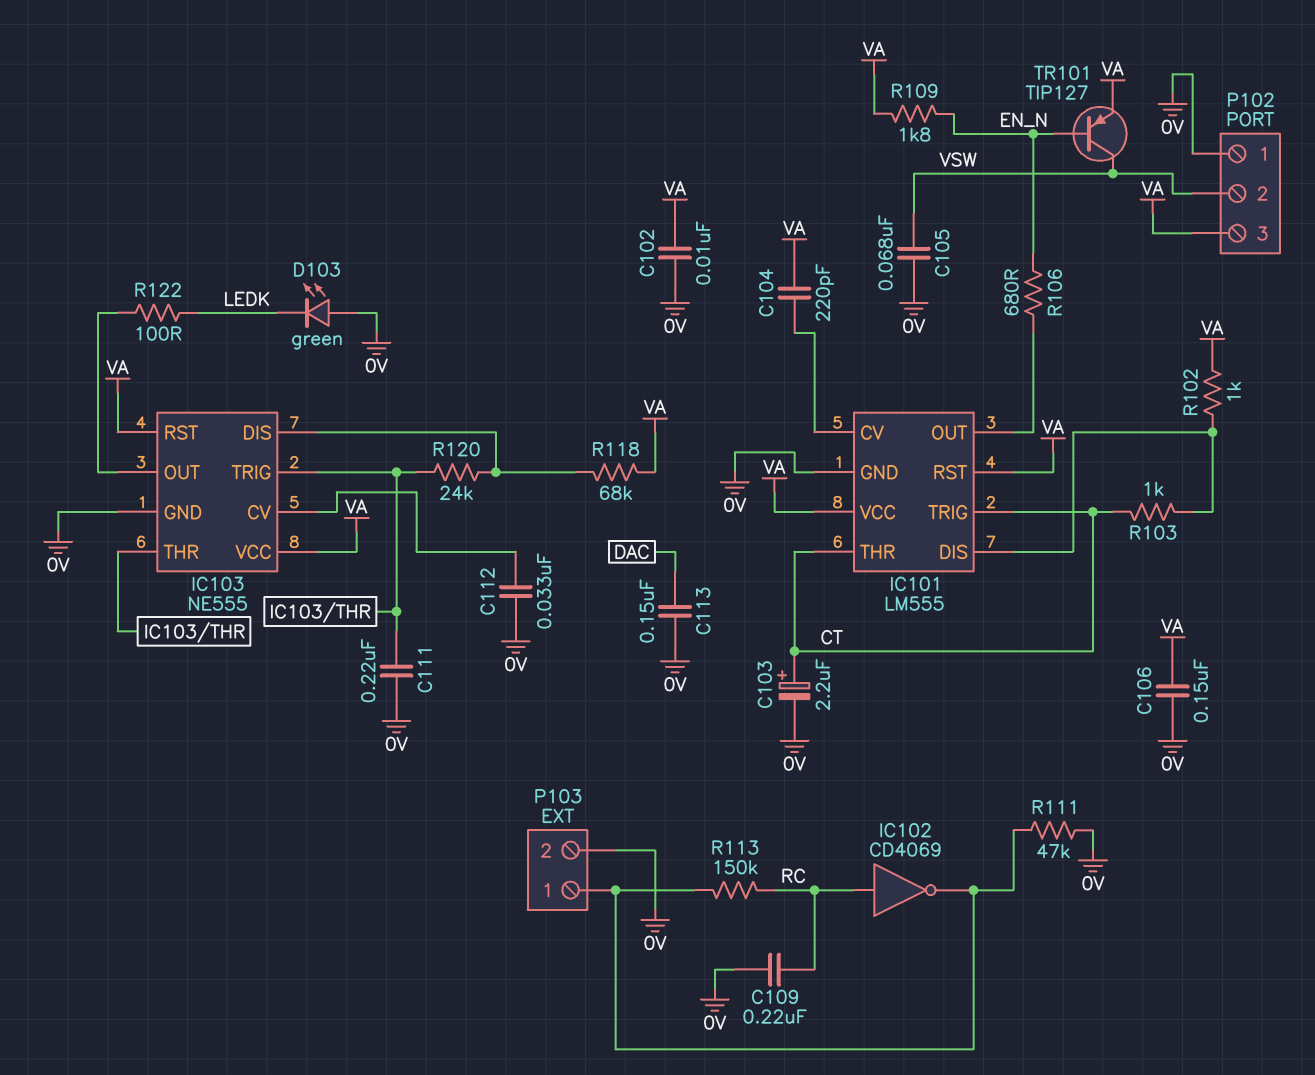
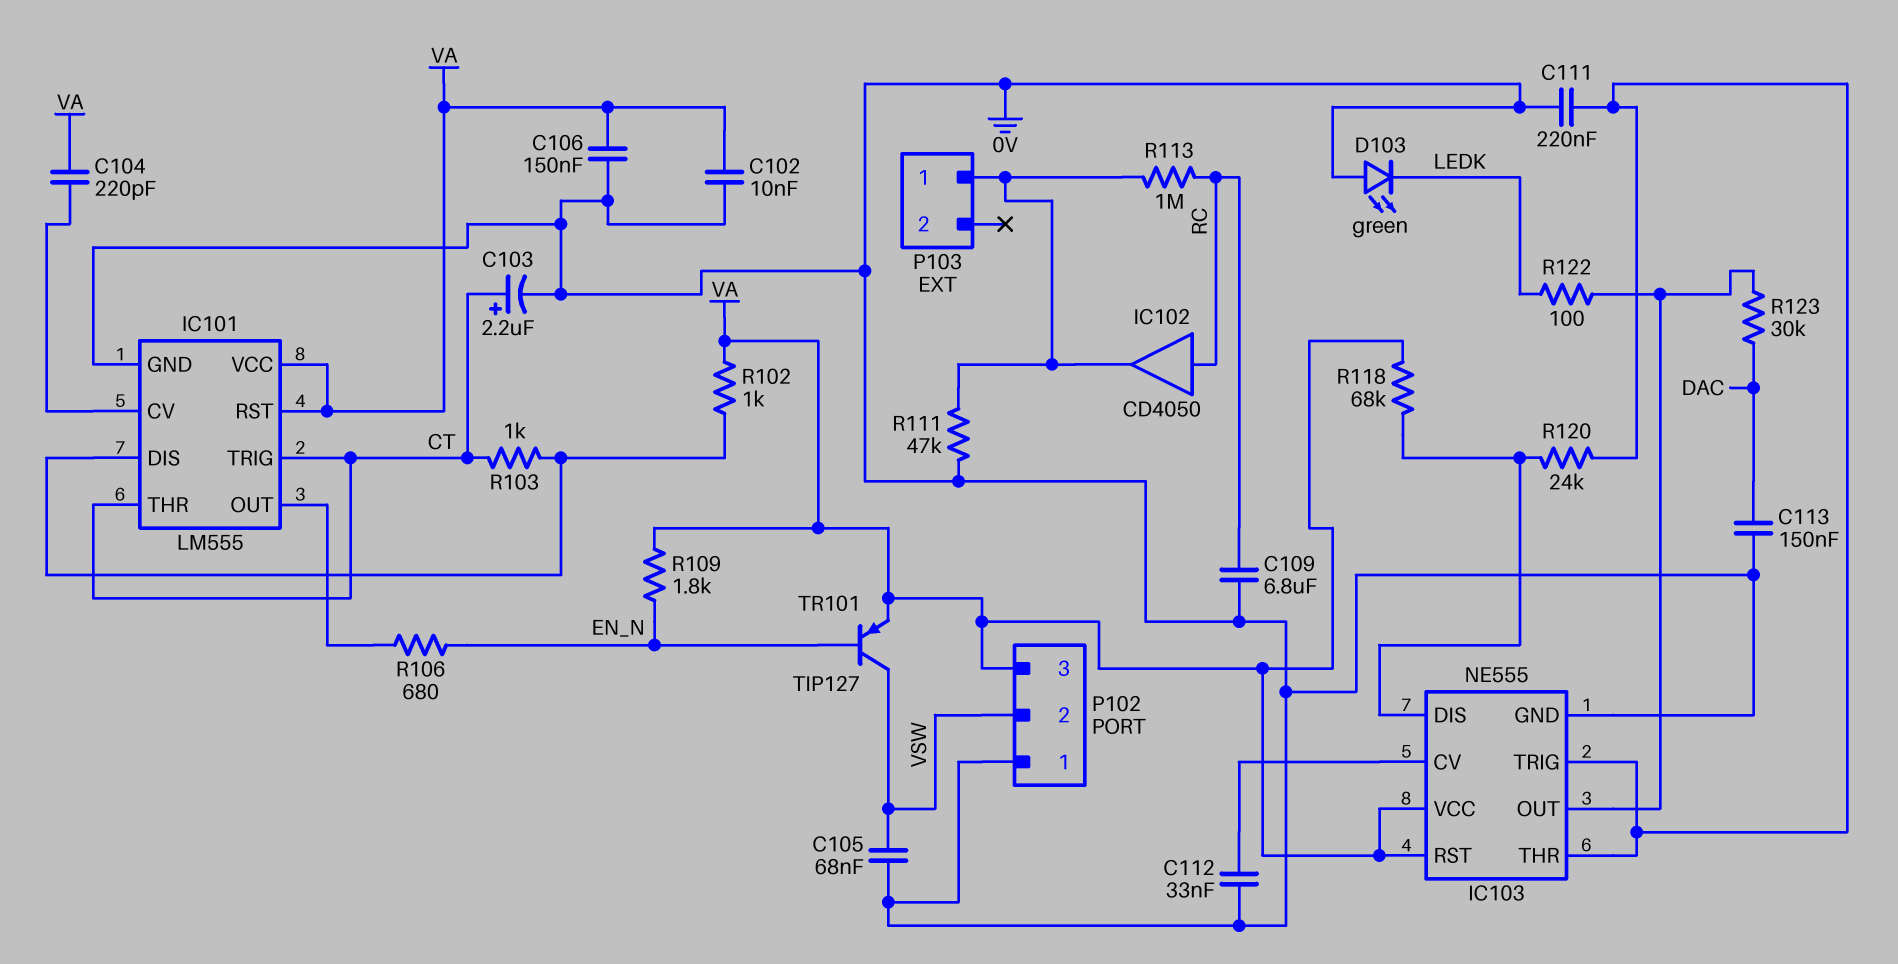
C109: 220nF (0V, RC) -> 6.8uF (0V, RC)
IC102: NOT CD4069 (in RC, out P103/1) -> buffer CD4050 (in RC, out P103/1)
P103 pin 2: 0V -> none
R113: 150k (P103/1, RC) -> 1M (P103/1, RC)
R123: none -> 30k (DAC, IC103/OUT)

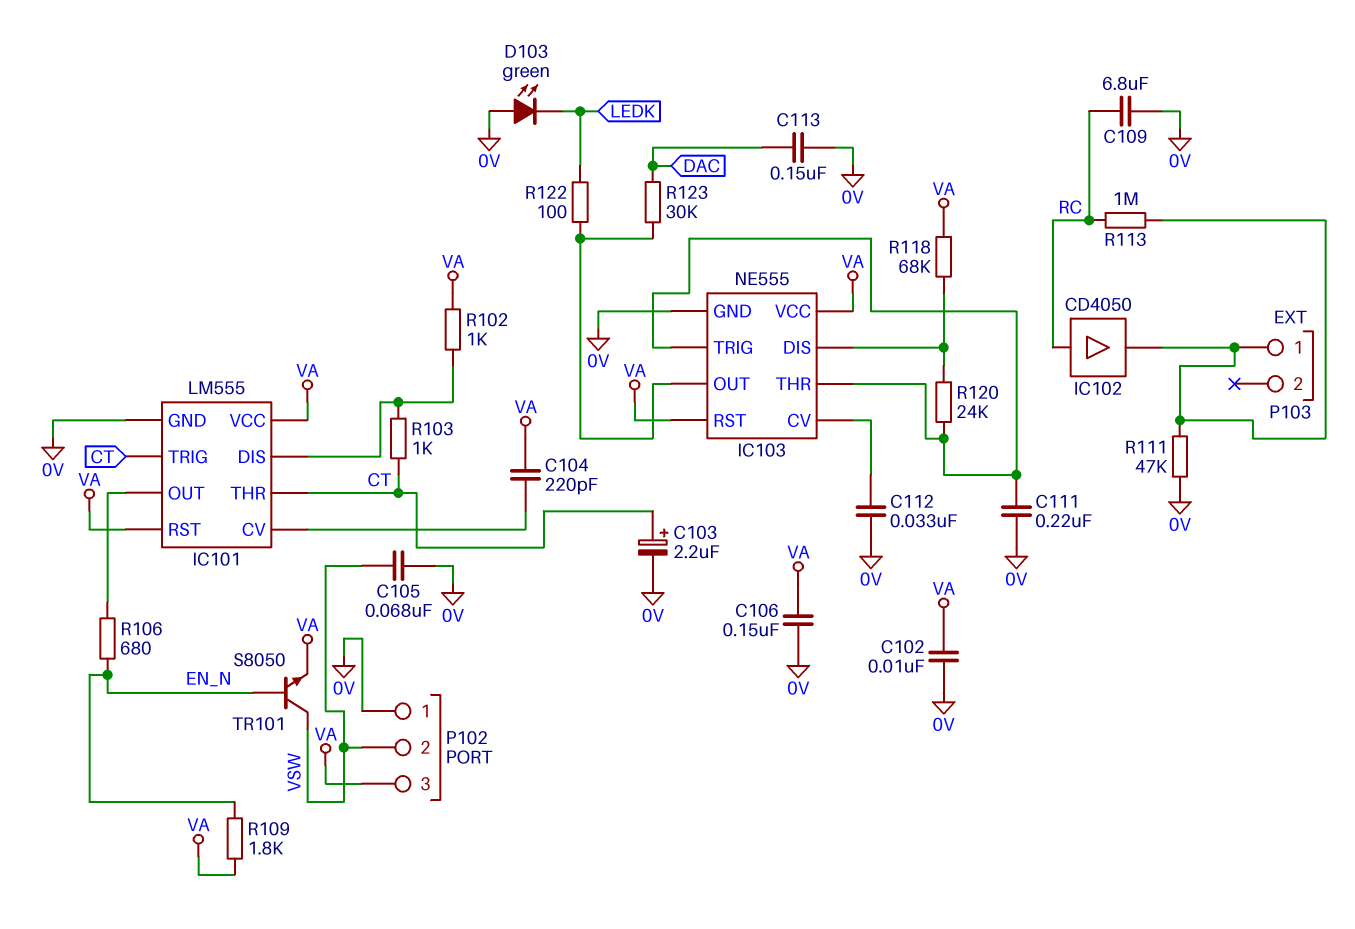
TR101: PNP TIP127 (B EN_N, C VSW, E VA) -> NPN S8050 (B EN_N, C VSW, E VA)

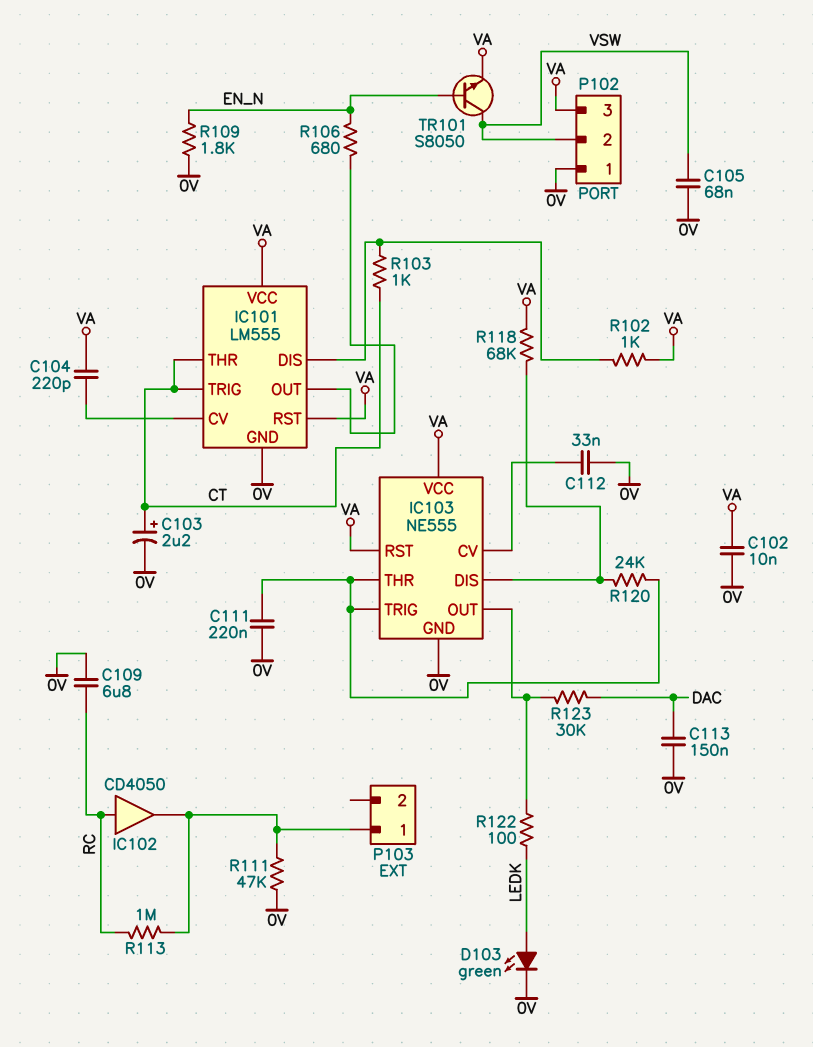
C106: 150nF (0V, VA) -> none
D103: LED green (A 0V, K LEDK) -> LED green (A LEDK, K 0V)
R109: 1.8k (EN_N, VA) -> 1.8k (0V, EN_N)

